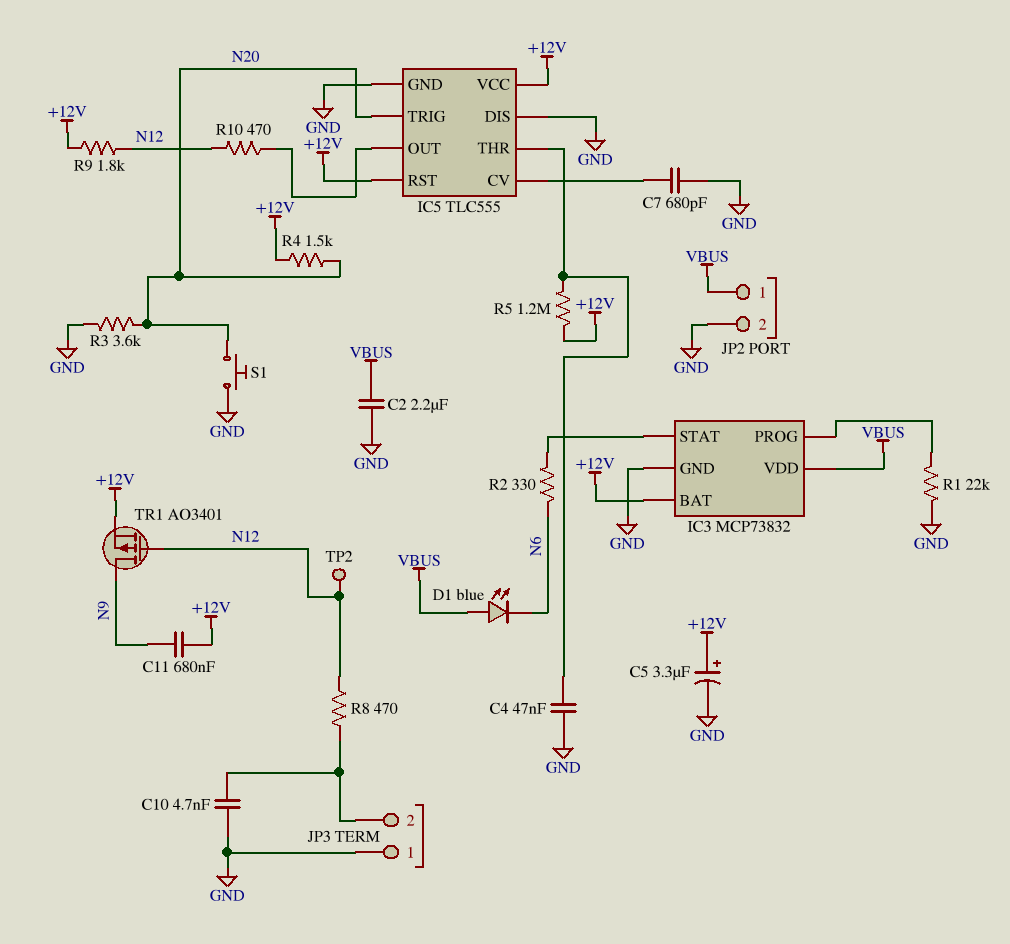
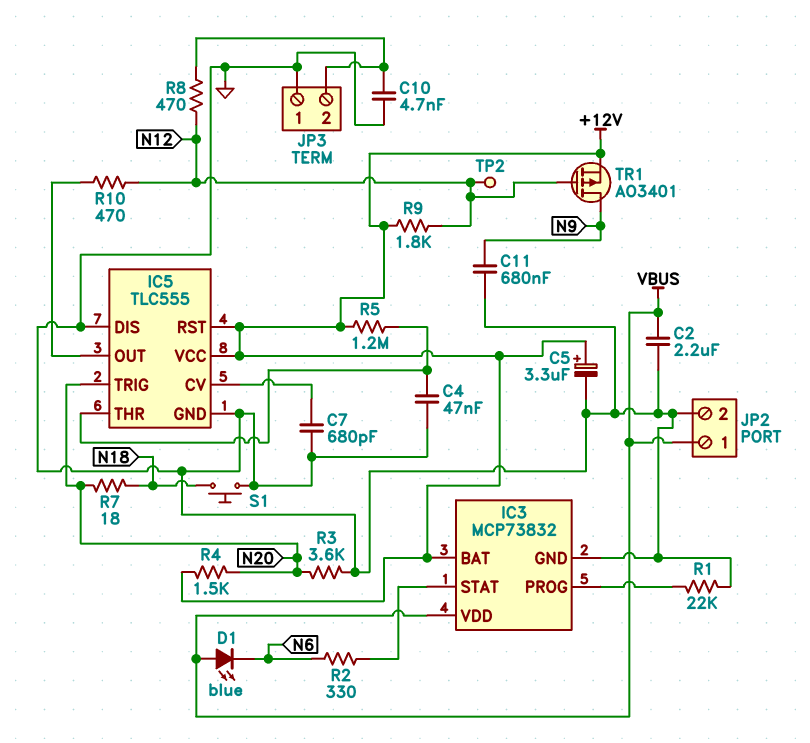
C11: 680nF (+12V, N9) -> 680nF (GND, N9)
R7: none -> 18 (N18, N20)
S1: button (GND, N20) -> button (GND, N18)

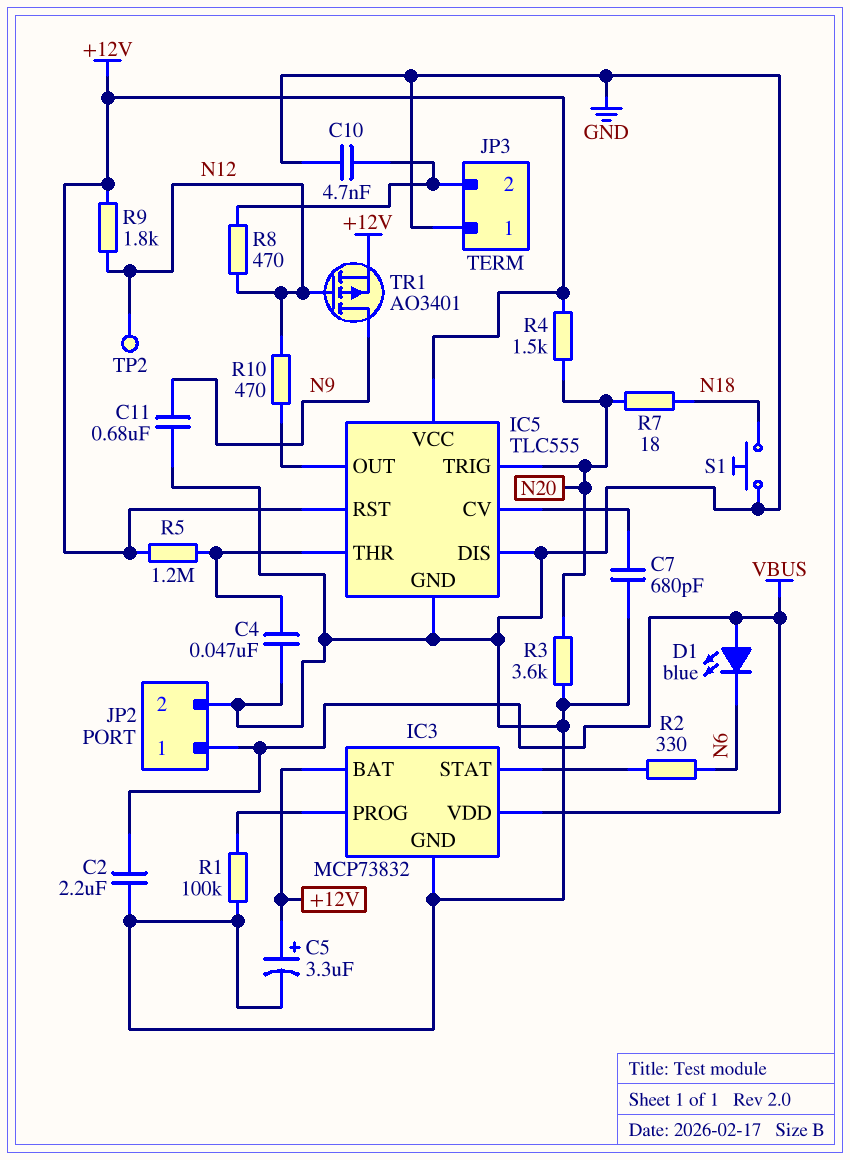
R1: 22k (GND, IC3/PROG) -> 100k (GND, IC3/PROG)

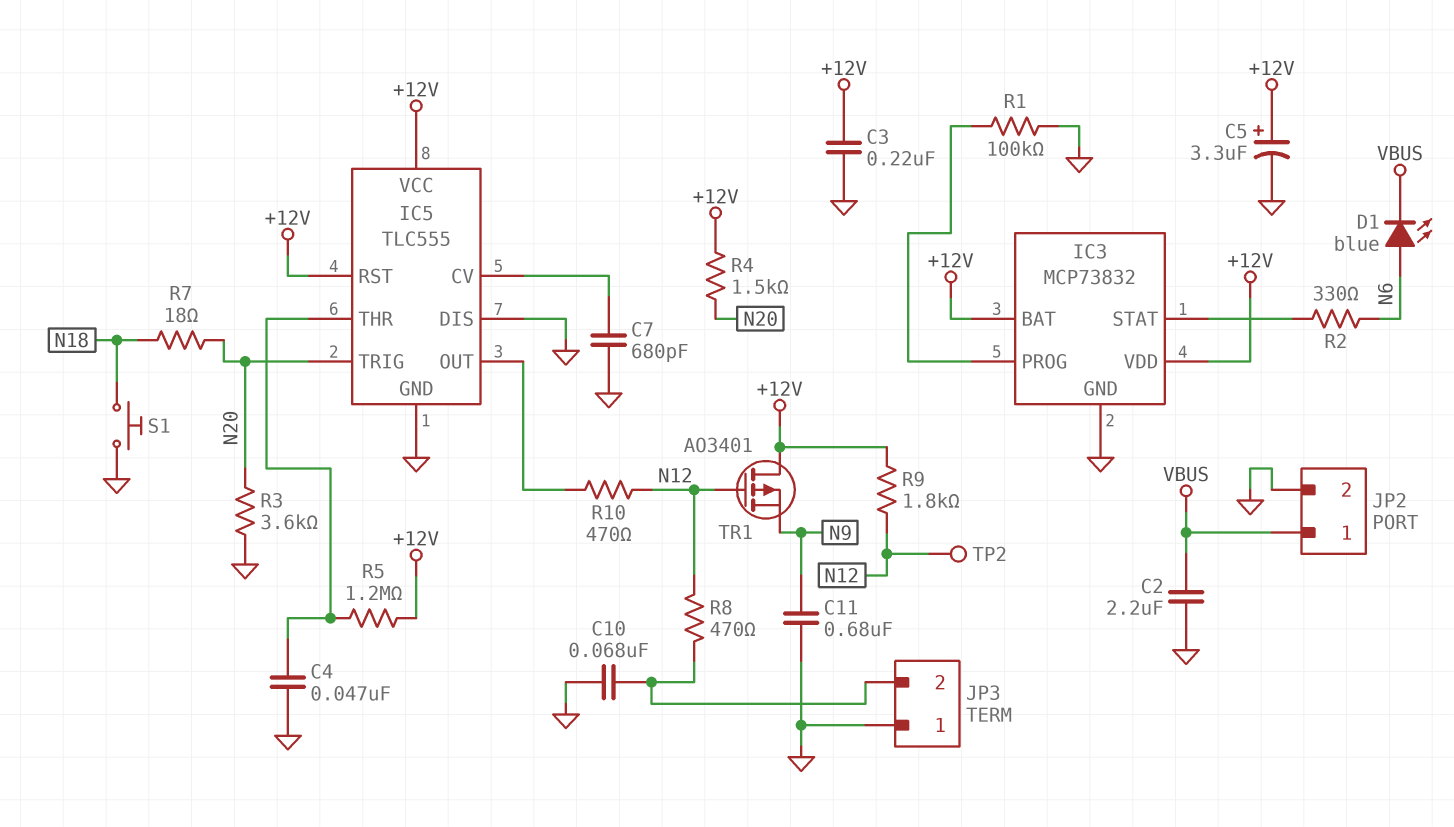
C3: none -> 220nF (+12V, GND)
C10: 4.7nF (GND, JP3/2) -> 68nF (GND, JP3/2)
D1: LED blue (A VBUS, K N6) -> LED blue (A N6, K VBUS)
IC3 pin VDD: VBUS -> +12V
TR1: PMOS AO3401 (G N12, D N9, S +12V) -> PMOS AO3401 (G N12, D +12V, S N9)

